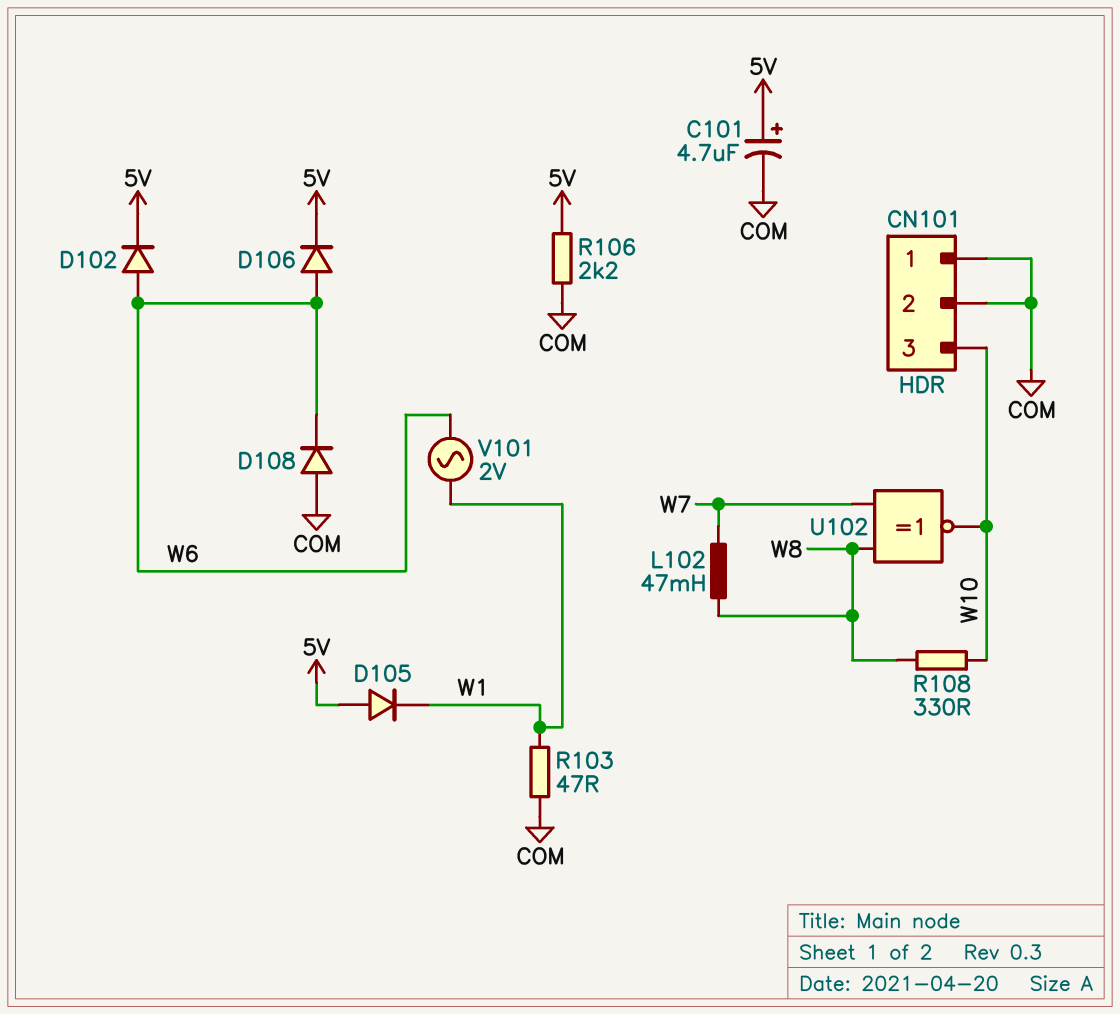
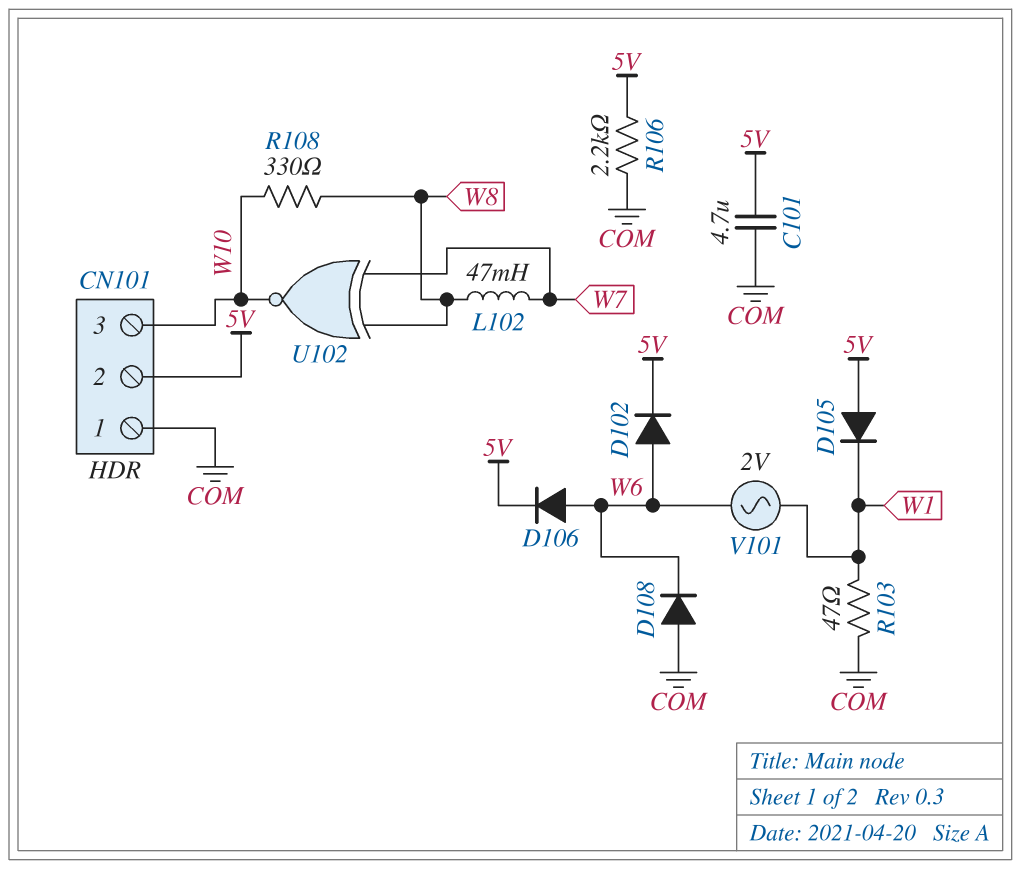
C101: 4.7uF (plus 5V, minus COM) -> 4.7uF (5V, COM)
CN101 pin 2: COM -> 5V

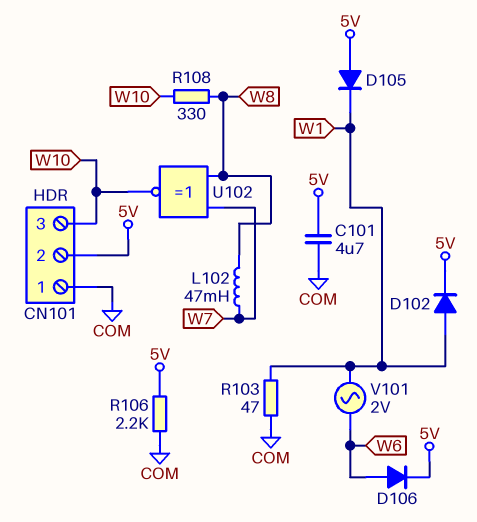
D102: diode (A W6, K 5V) -> diode (A W1, K 5V)
D108: diode (A COM, K W6) -> none

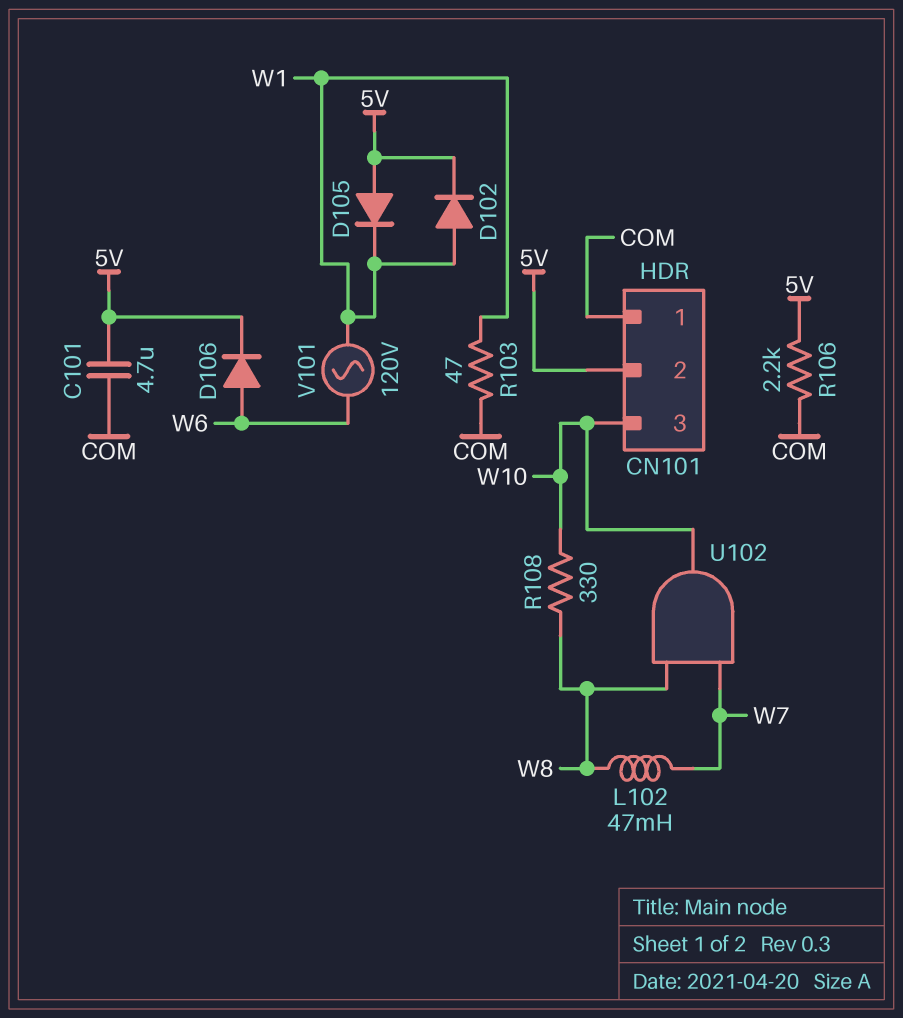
U102: XNOR (in W7, in W8, out W10) -> AND (in W7, in W8, out W10)
V101: AC 2V (W1, W6) -> AC 120V (W1, W6)

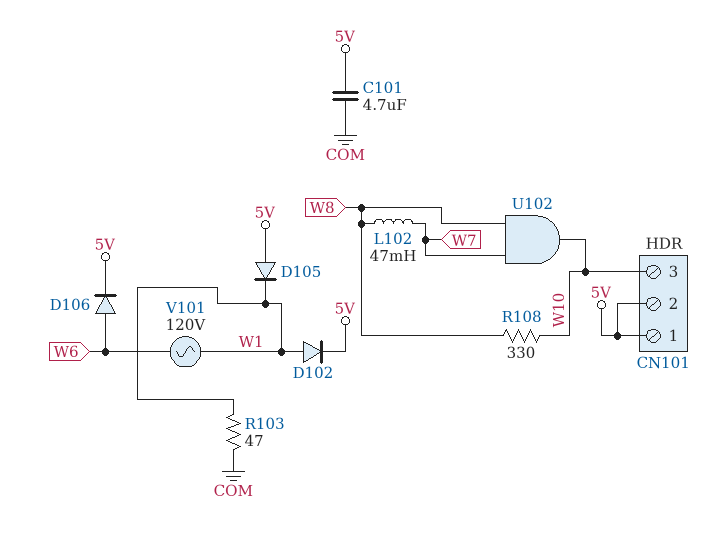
CN101 pin 1: COM -> 5V
R106: 2.2k (5V, COM) -> none

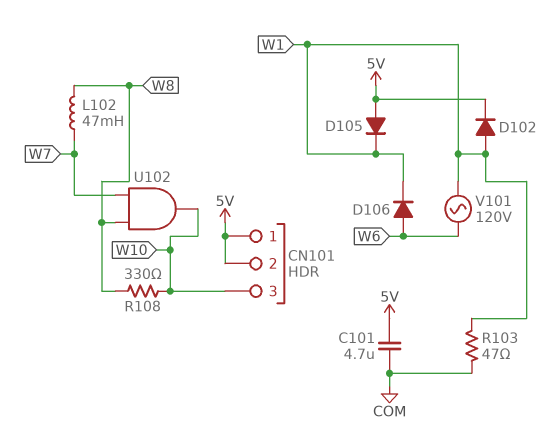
D106: diode (A W6, K 5V) -> diode (A W6, K W1)

